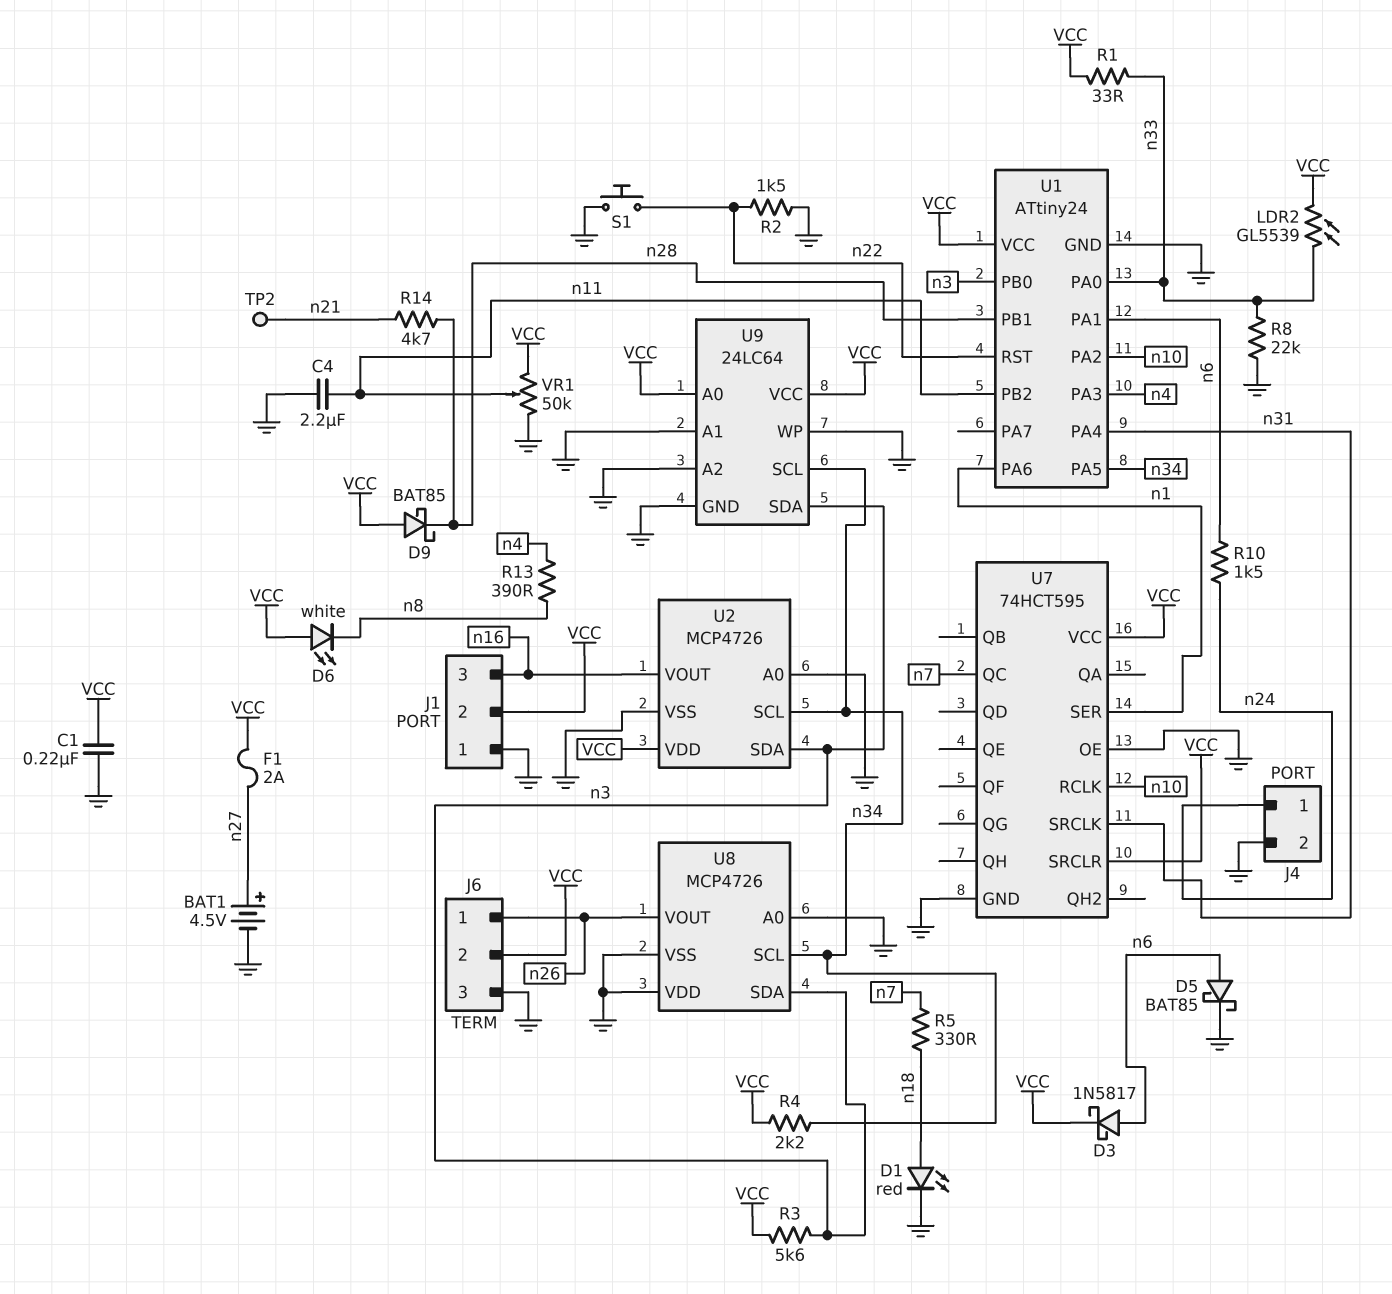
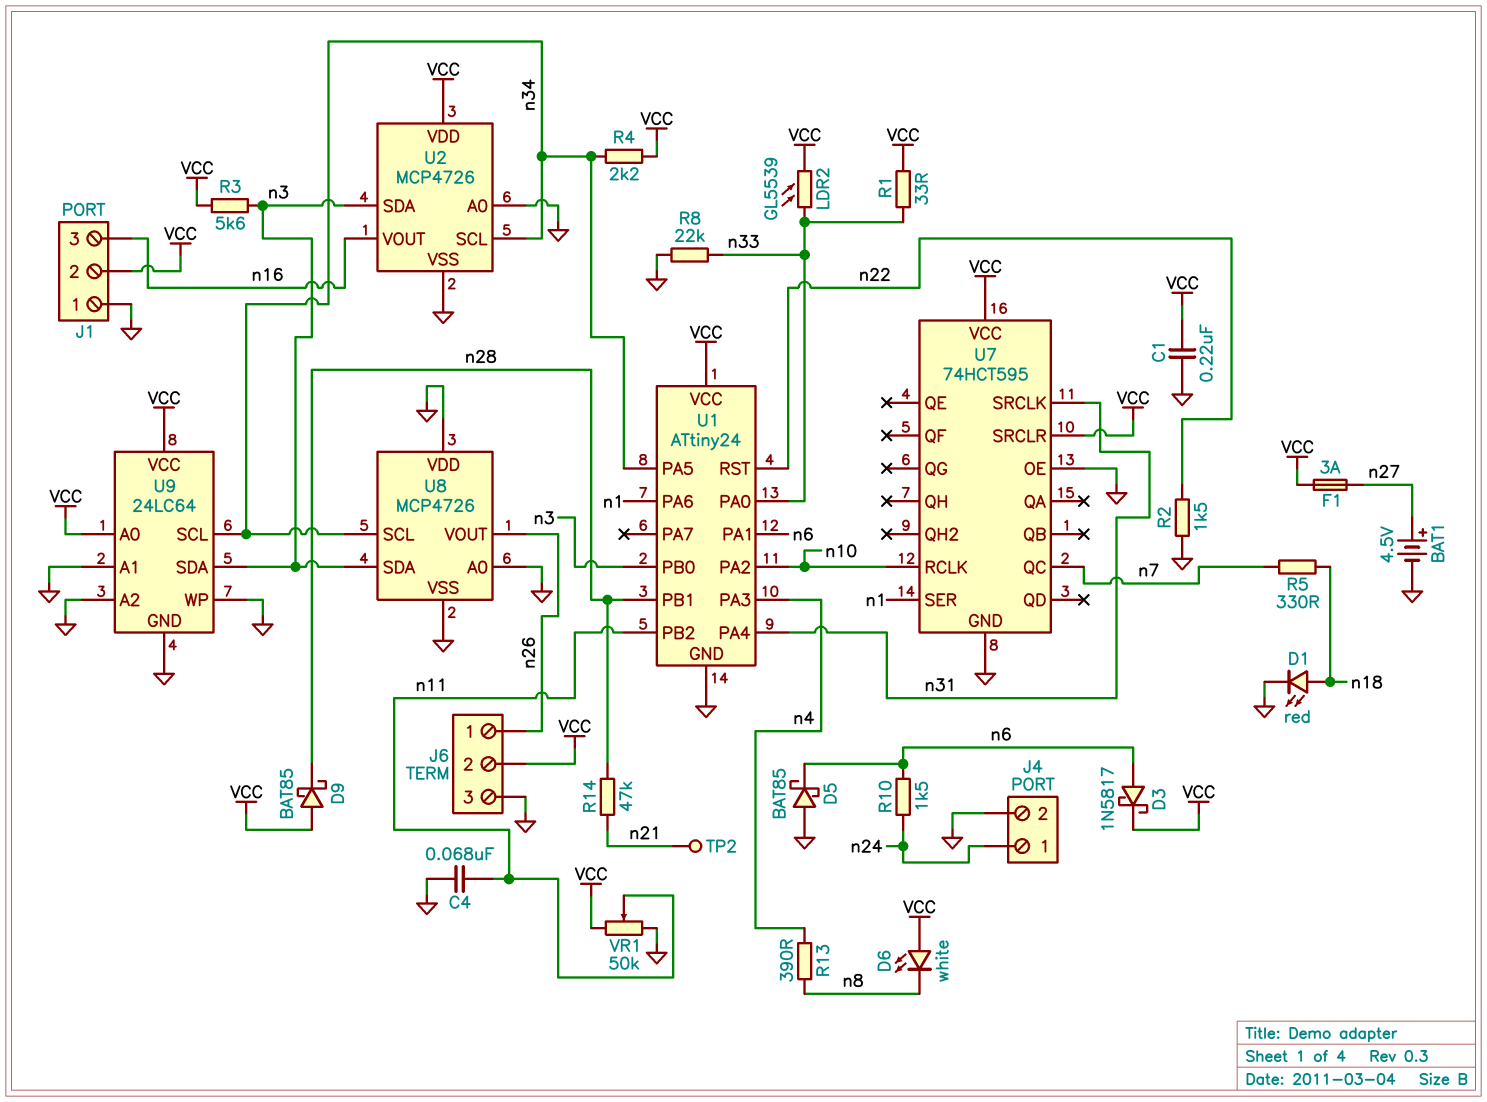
C4: 2.2uF (GND, n11) -> 68nF (GND, n11)
D5: schottky BAT85 (A n6, K GND) -> schottky BAT85 (A GND, K n6)
F1: 2A (VCC, n27) -> 3A (VCC, n27)
R14: 4.7k (n21, n28) -> 47k (n21, n28)
S1: button (GND, n22) -> none

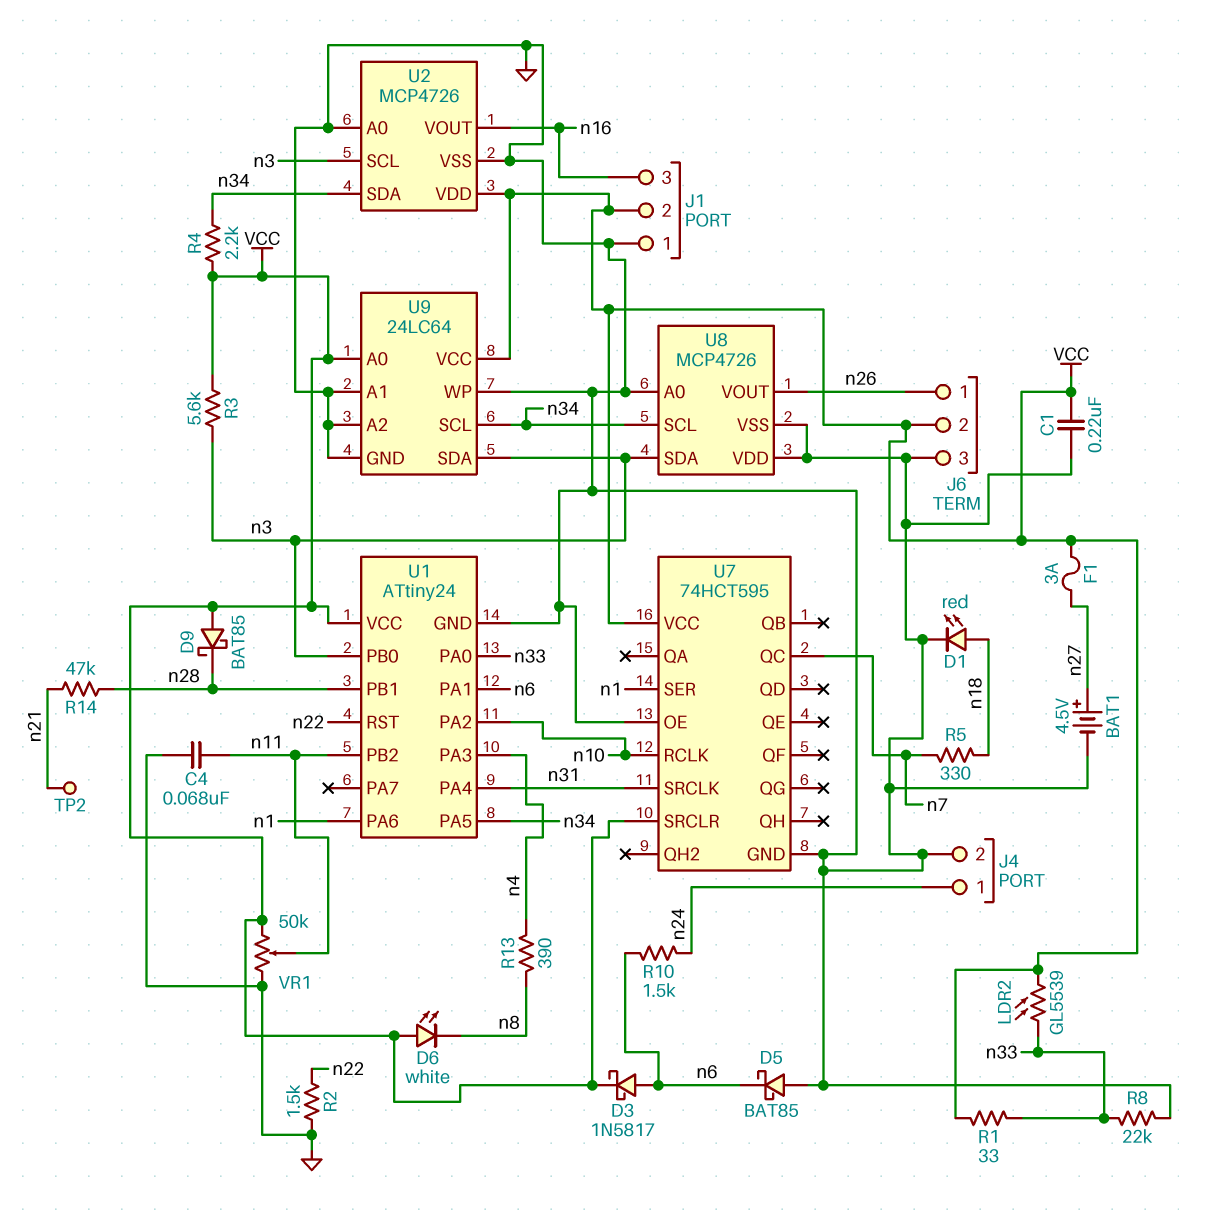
U2 pin SCL: n34 -> n3
U2 pin SDA: n3 -> n34

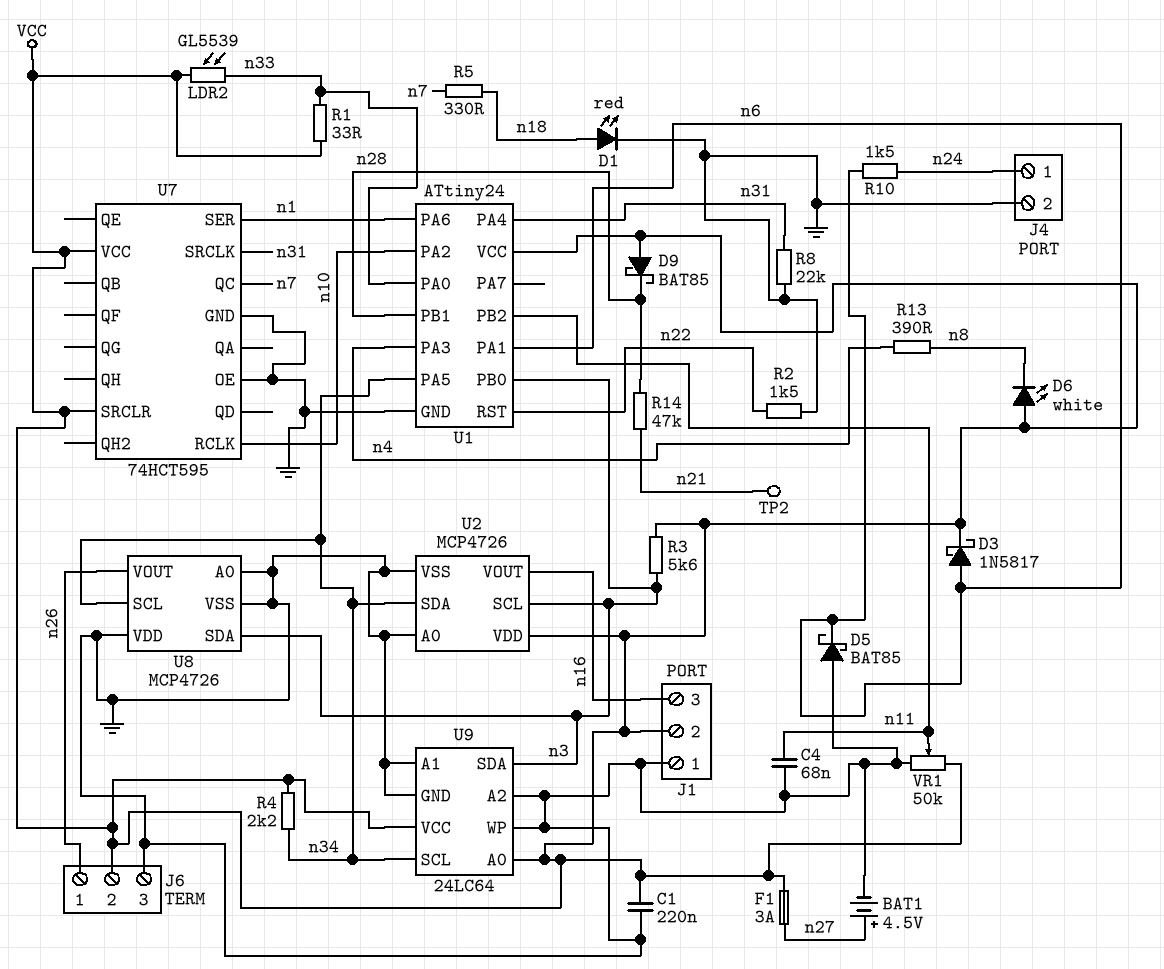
R8: 22k (GND, n33) -> 22k (GND, n31)

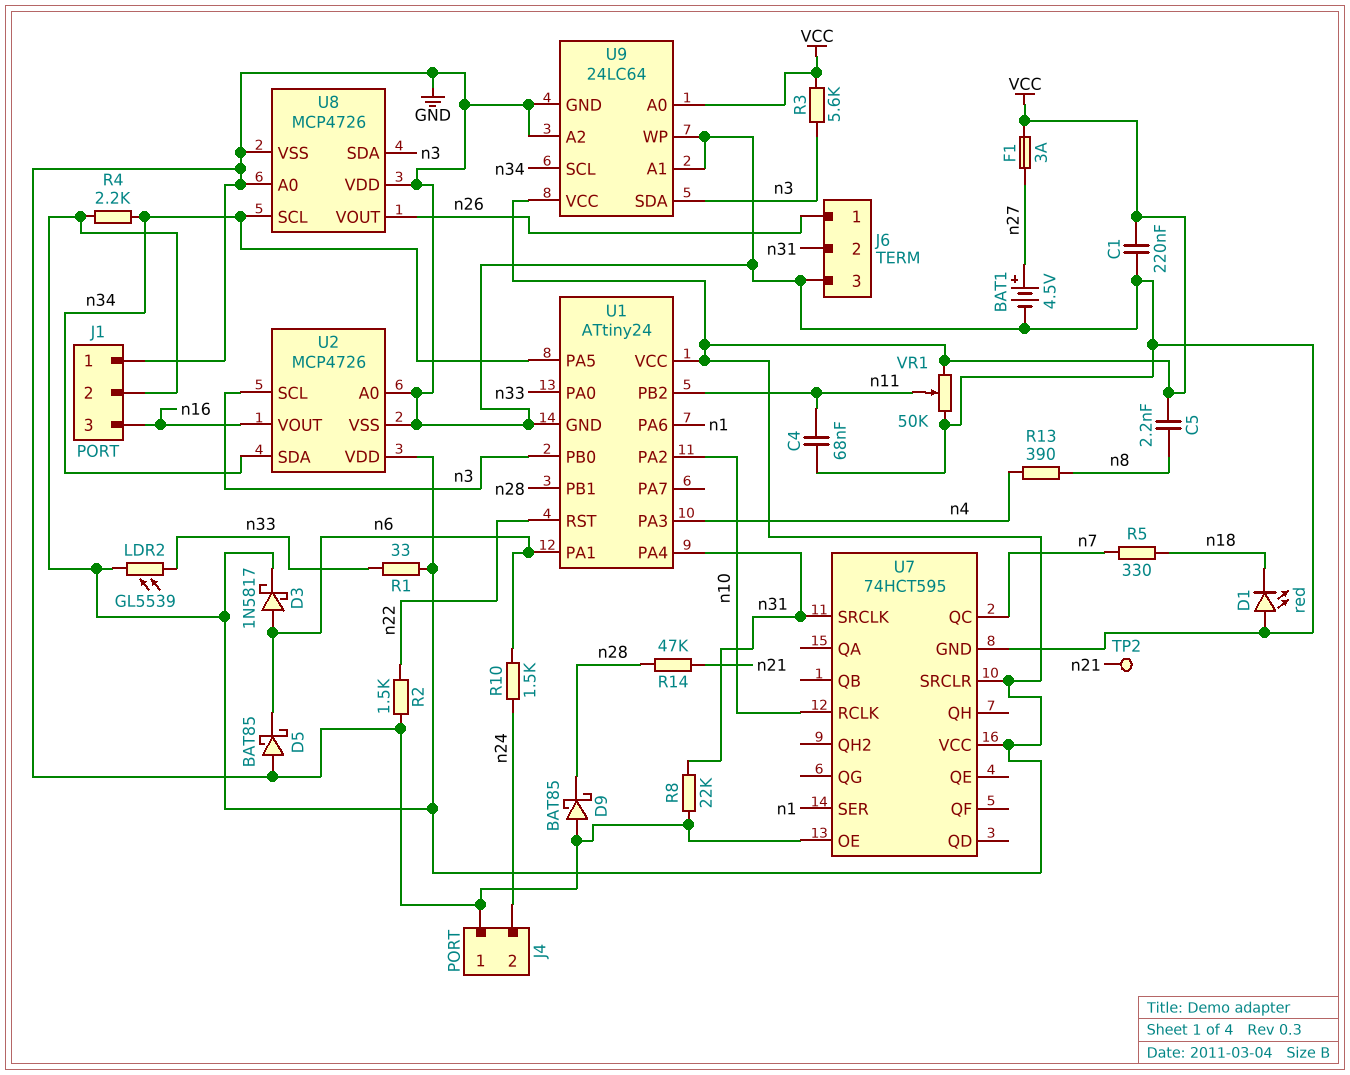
C5: none -> 2.2nF (VCC, n8)
D1: LED red (A n18, K GND) -> LED red (A GND, K n18)
D6: LED white (A VCC, K n8) -> none
D9: schottky BAT85 (A VCC, K n28) -> schottky BAT85 (A GND, K n28)
J4 pin 1: n24 -> GND
J4 pin 2: GND -> n24
J6 pin 2: VCC -> n31

